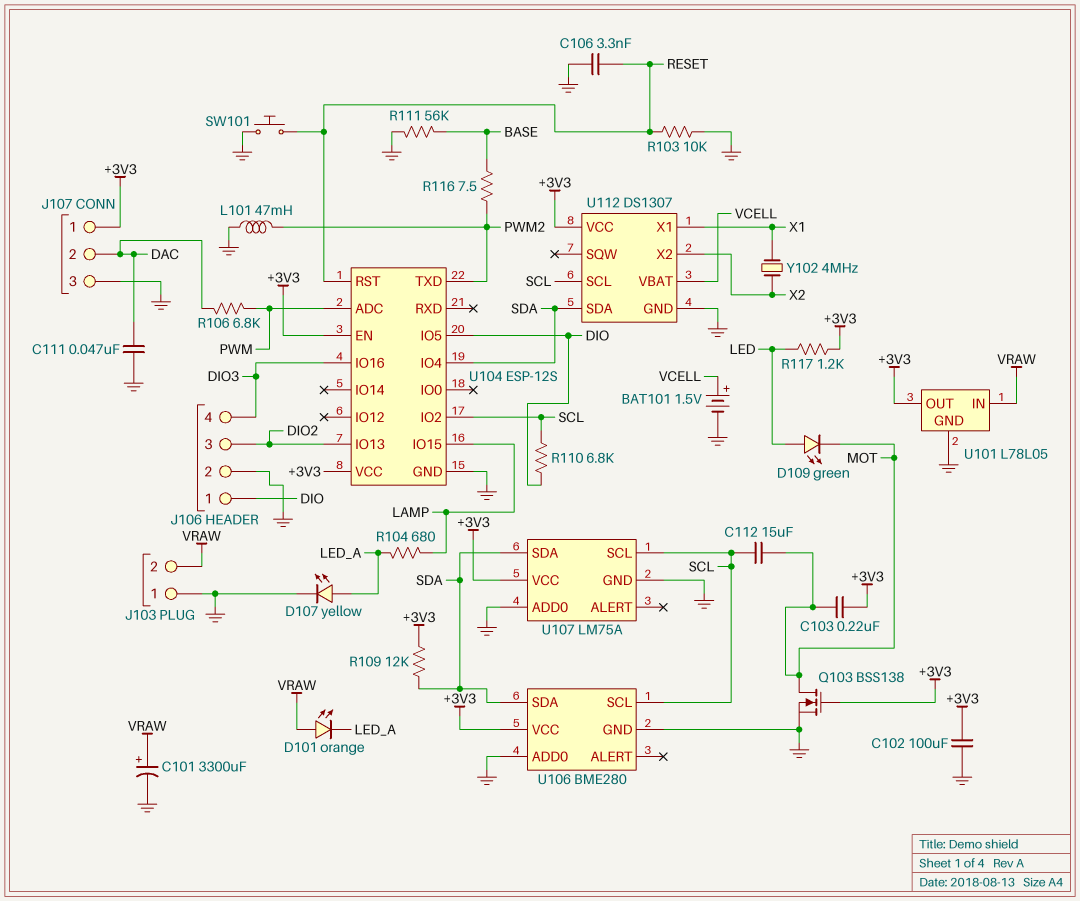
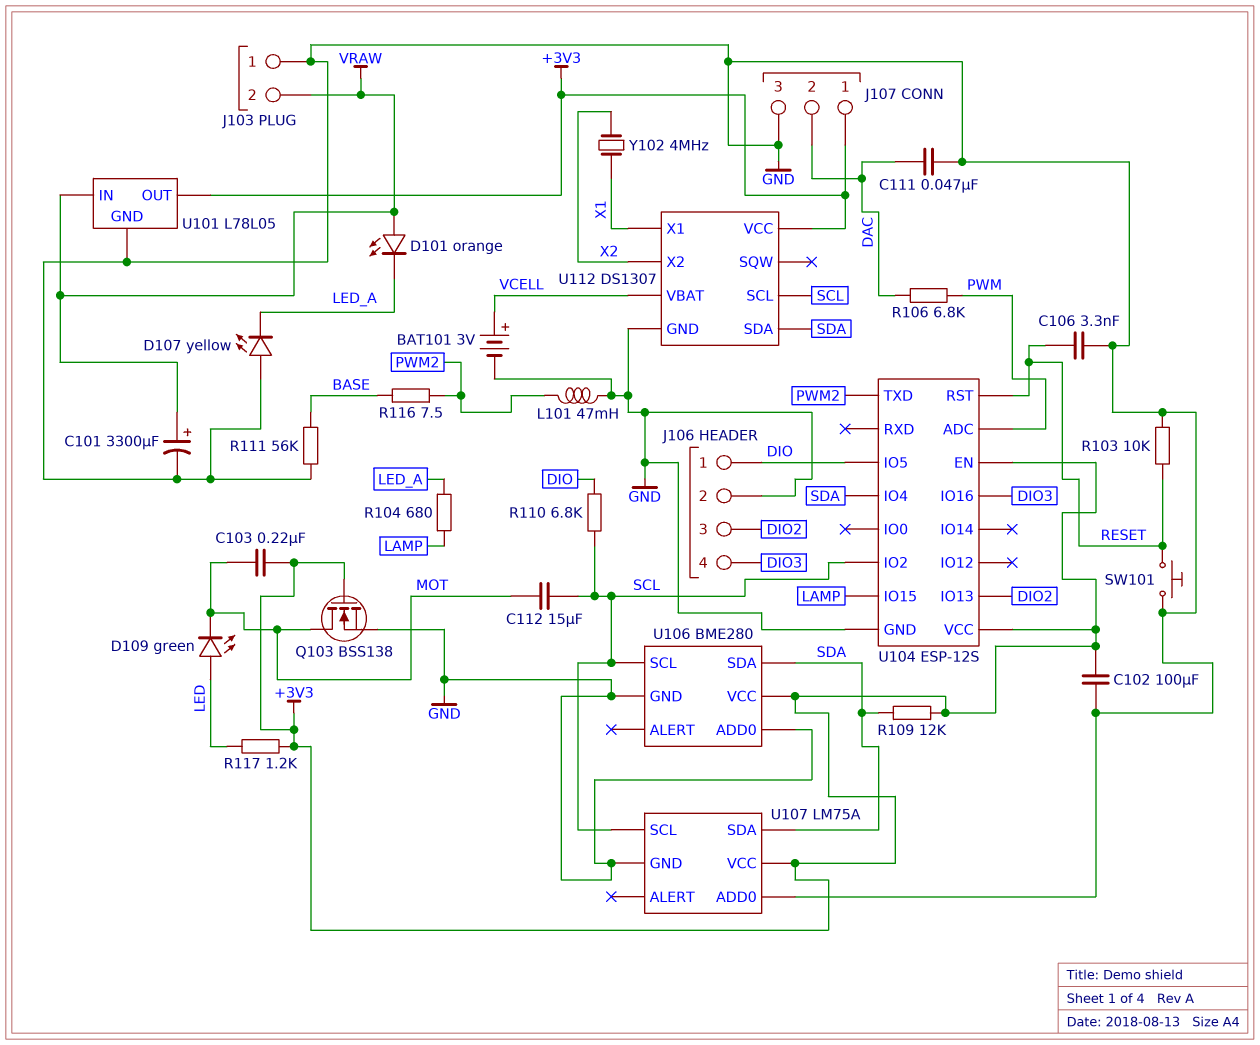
BAT101: 1.5V (plus VCELL, minus GND) -> 3V (plus VCELL, minus GND)
D107: LED yellow (A LED_A, K GND) -> LED yellow (A GND, K LED_A)

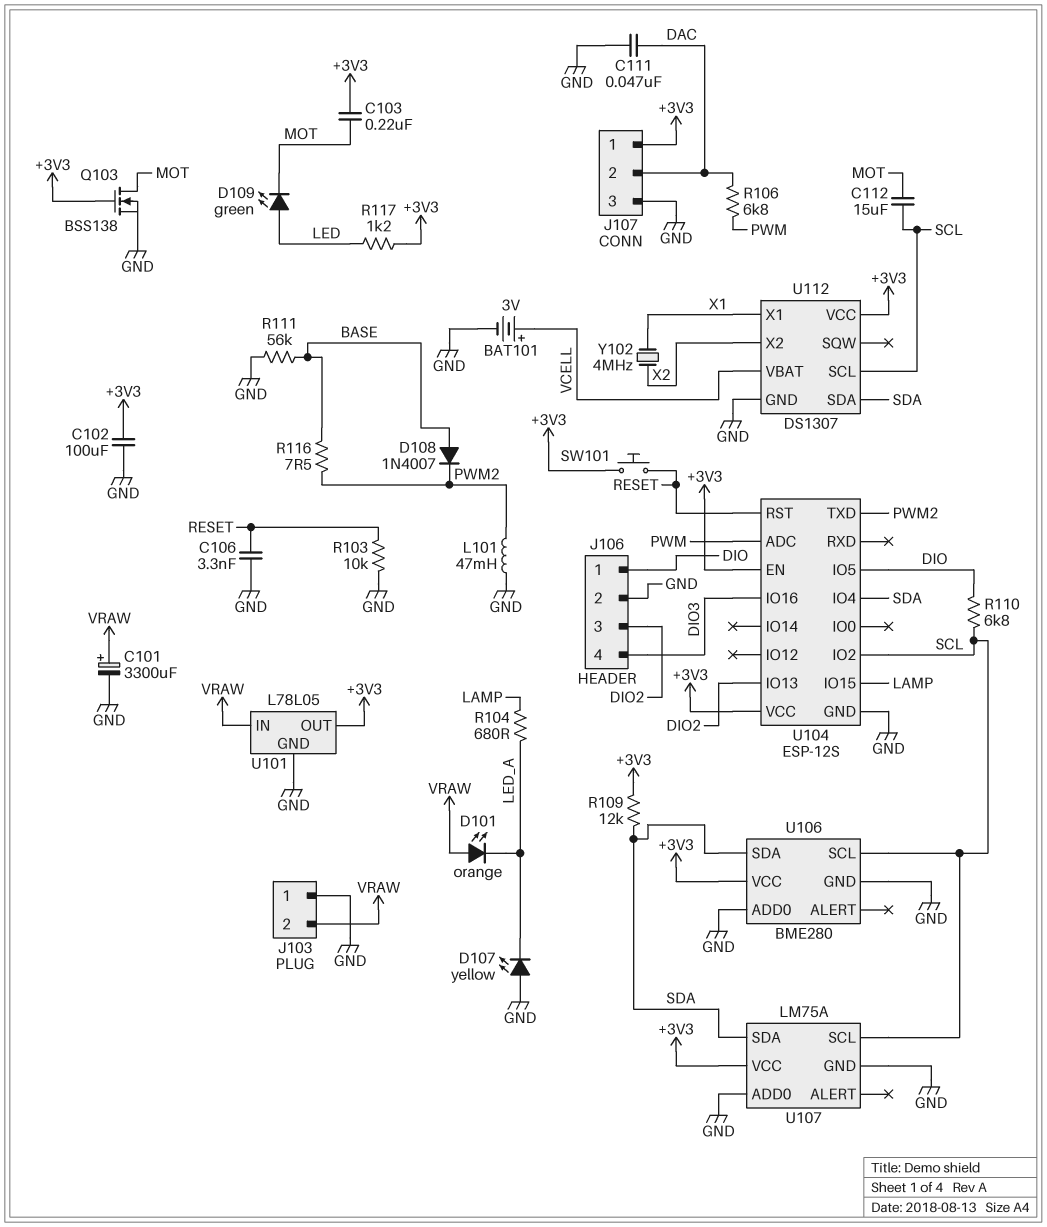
D108: none -> diode 1N4007 (A BASE, K PWM2)
SW101: button (GND, RESET) -> button (+3V3, RESET)

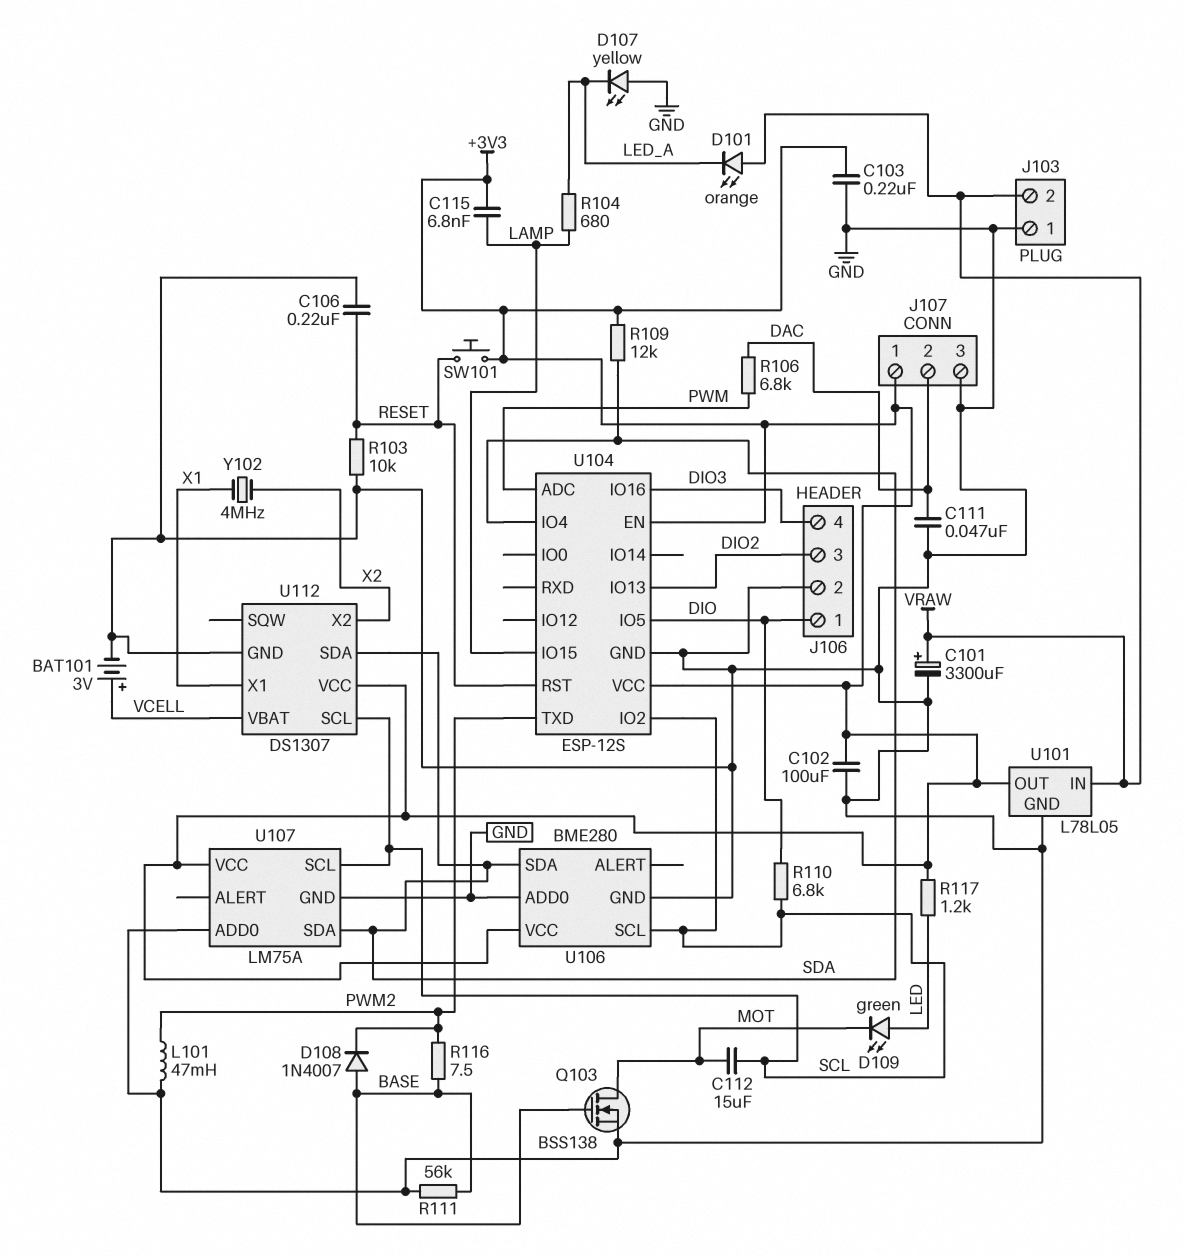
C103: 220nF (+3V3, MOT) -> 220nF (+3V3, GND)
C106: 3.3nF (GND, RESET) -> 220nF (GND, RESET)
C115: none -> 6.8nF (+3V3, LAMP)
Q103: NMOS BSS138 (G +3V3, D MOT, S GND) -> NMOS BSS138 (G BASE, D MOT, S GND)

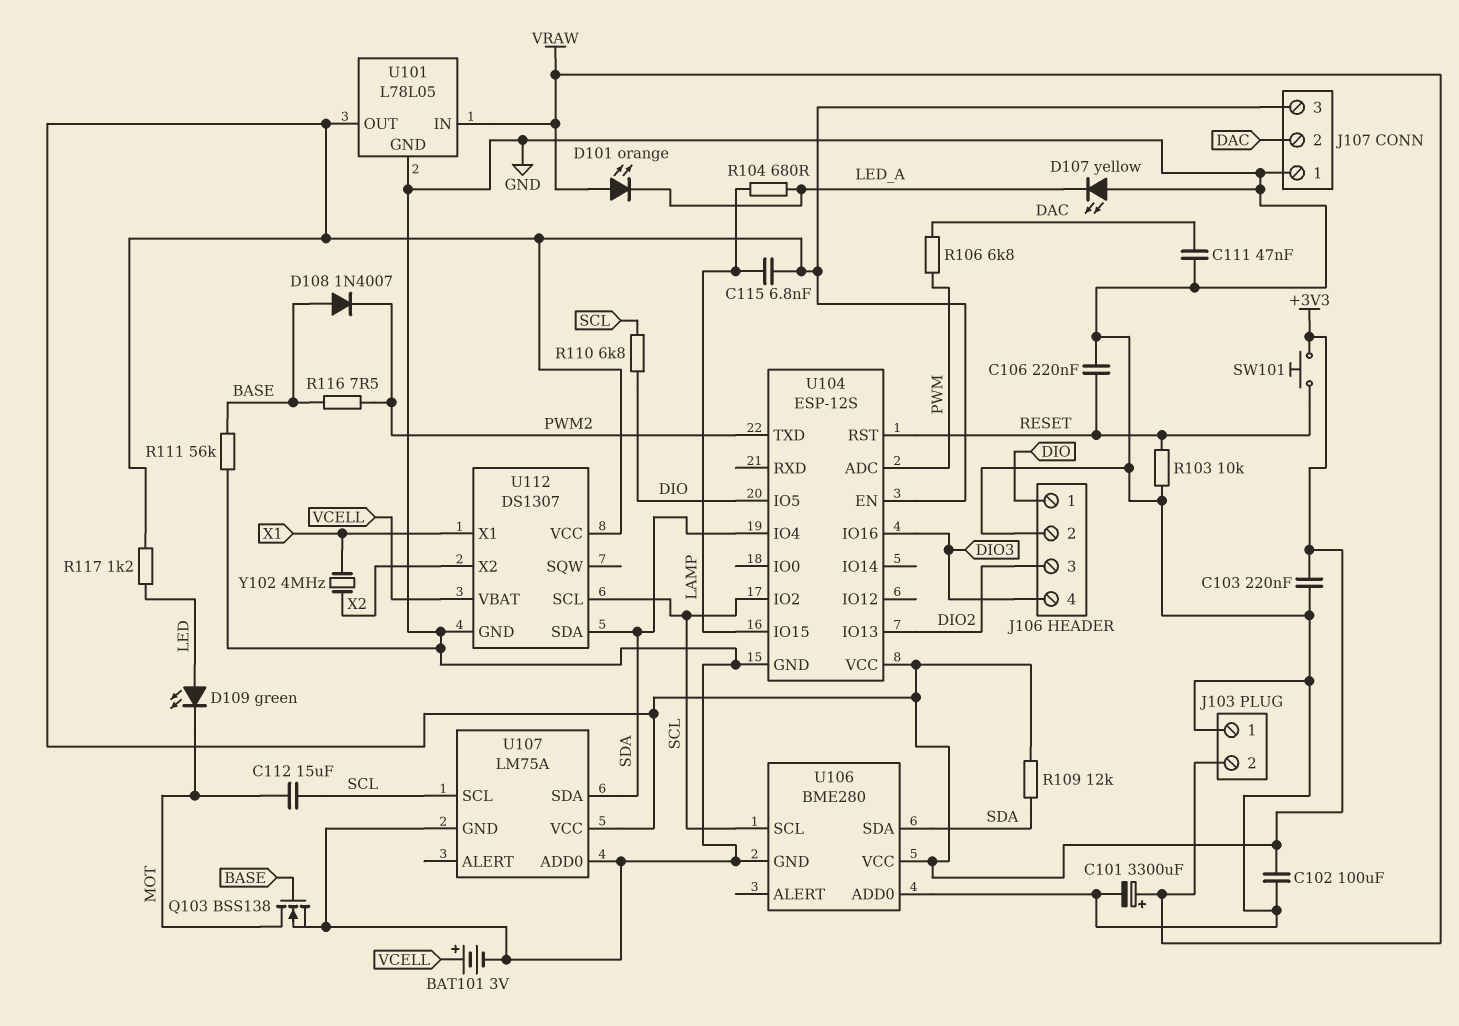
J107 pin 1: +3V3 -> GND
J107 pin 3: GND -> +3V3
L101: 47mH (GND, PWM2) -> none

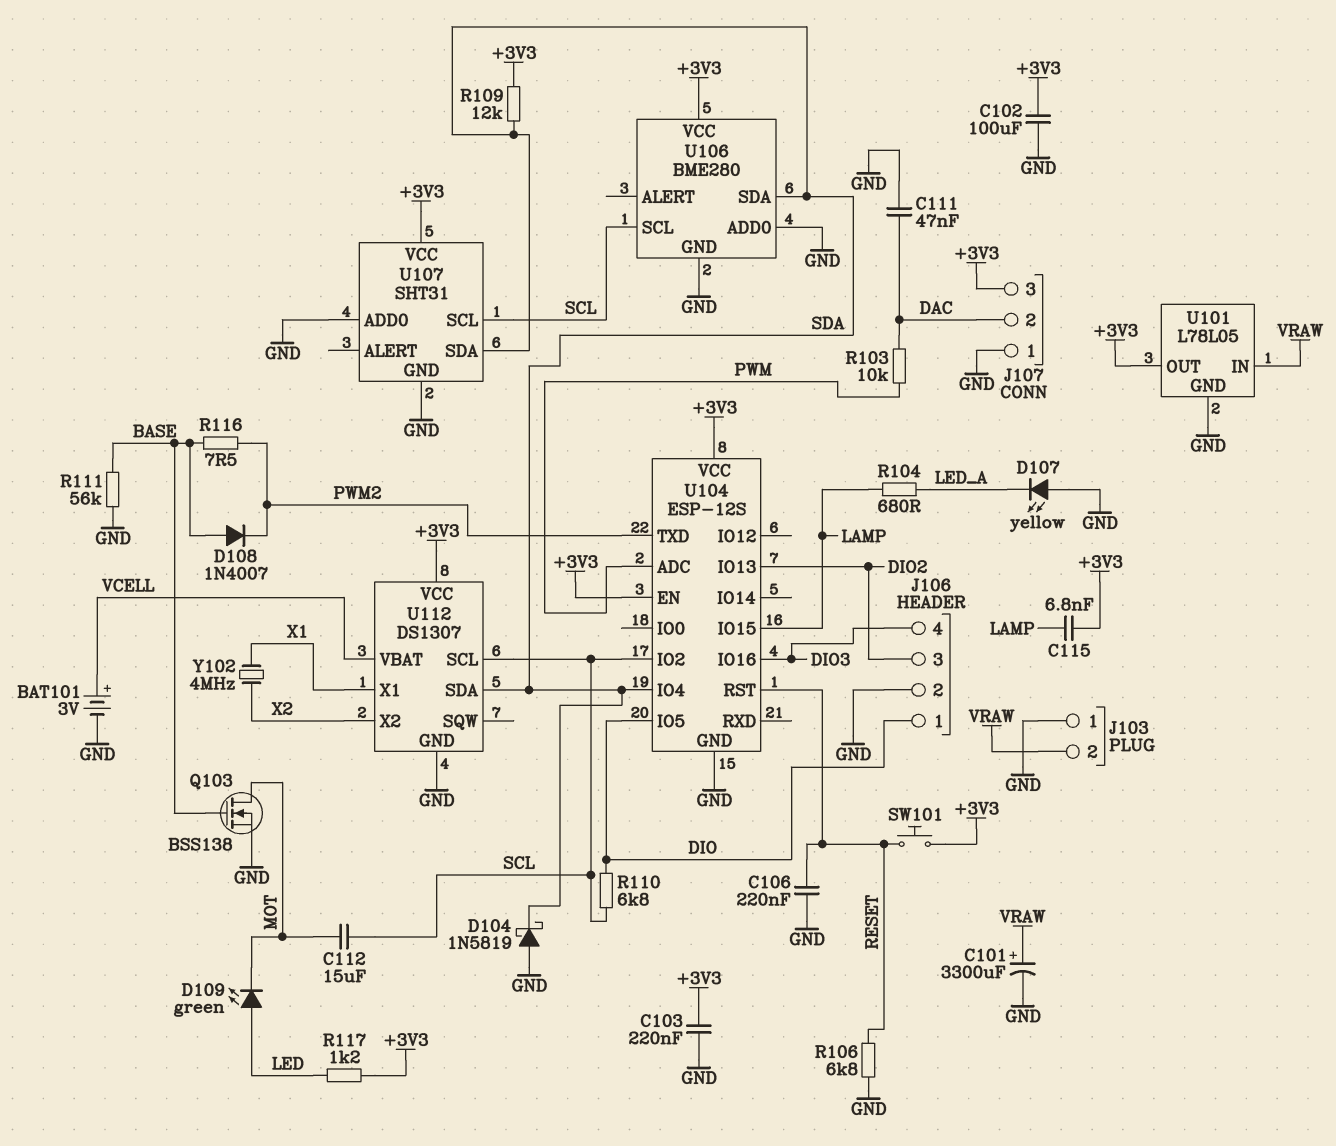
D101: LED orange (A VRAW, K LED_A) -> none
D104: none -> schottky 1N5819 (A GND, K SDA)
R103: 10k (GND, RESET) -> 10k (DAC, PWM)
R106: 6.8k (DAC, PWM) -> 6.8k (GND, RESET)
U107: LM75A -> SHT31

